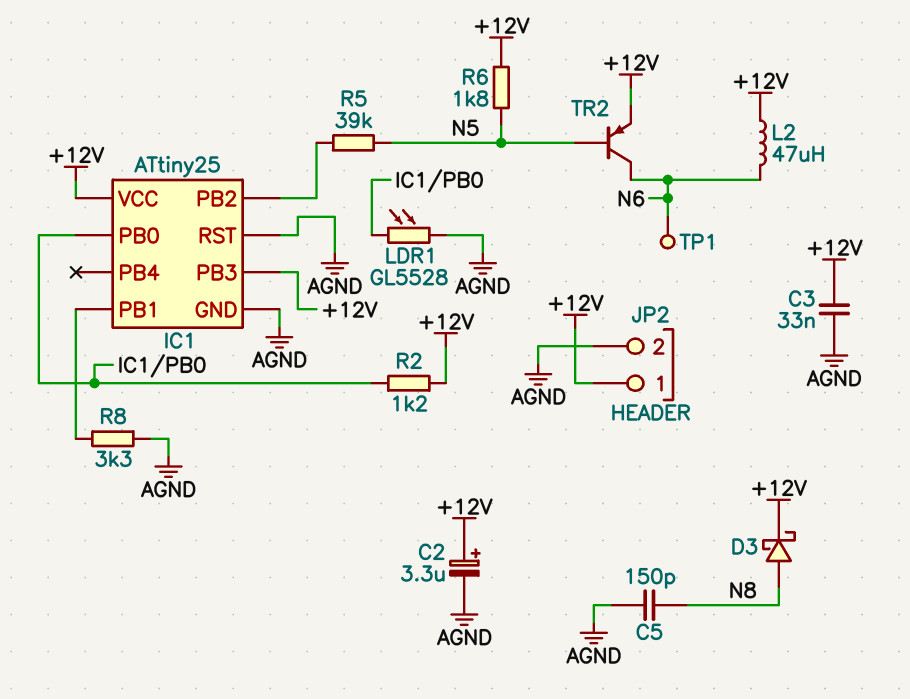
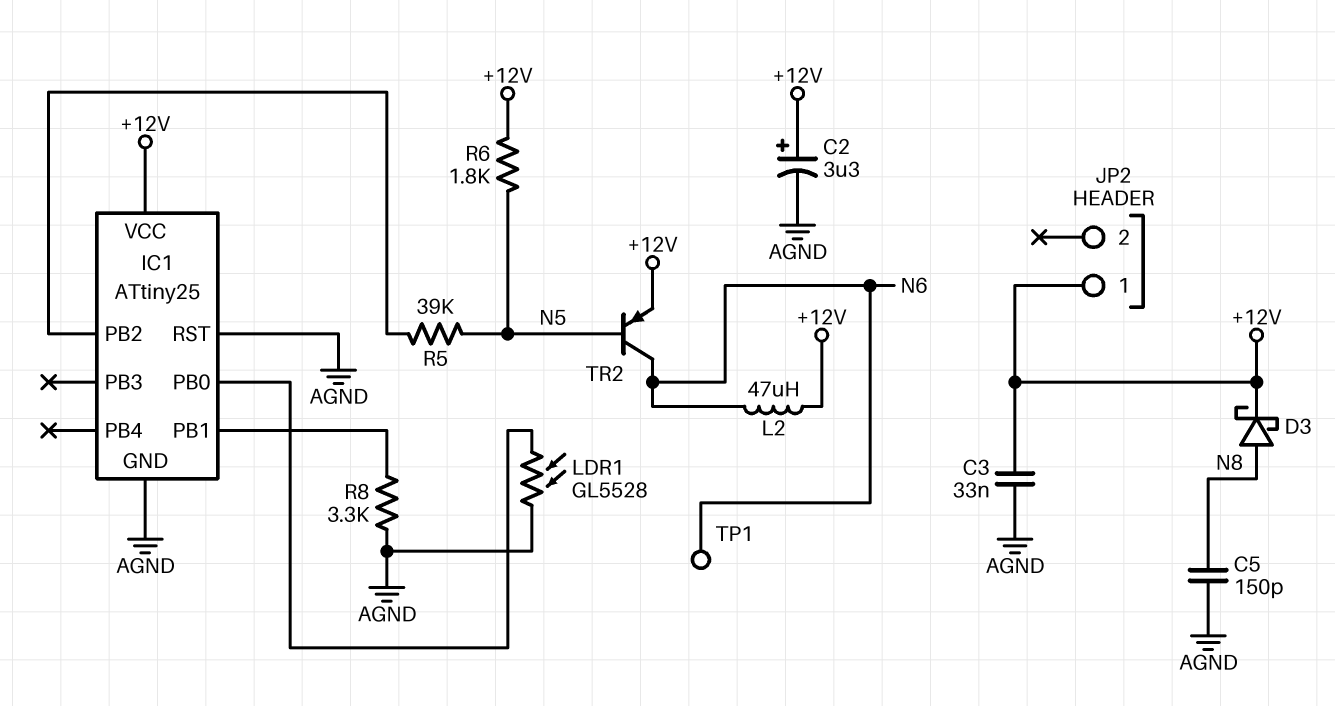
IC1 pin PB3: +12V -> none
JP2 pin 2: AGND -> none
R2: 1.2k (+12V, IC1/PB0) -> none

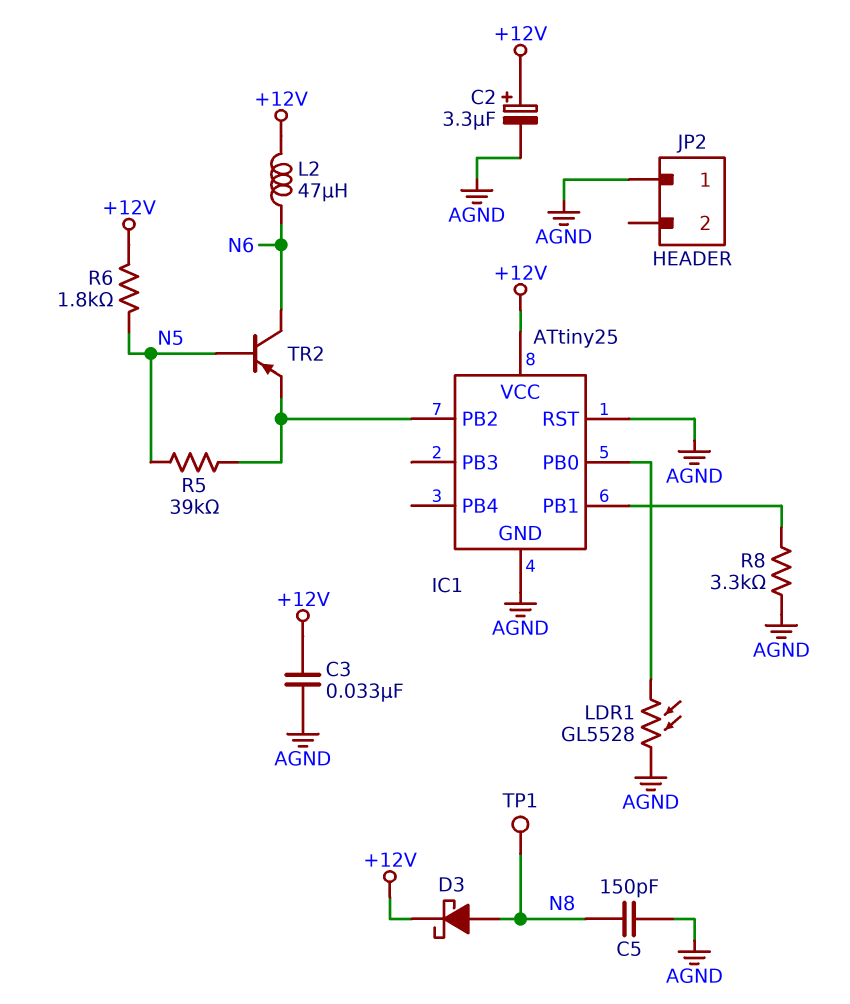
JP2 pin 1: +12V -> AGND
TP1: test point (N6) -> test point (N8)
TR2: PNP (B N5, C N6, E +12V) -> PNP (B N5, C N6, E IC1/PB2)

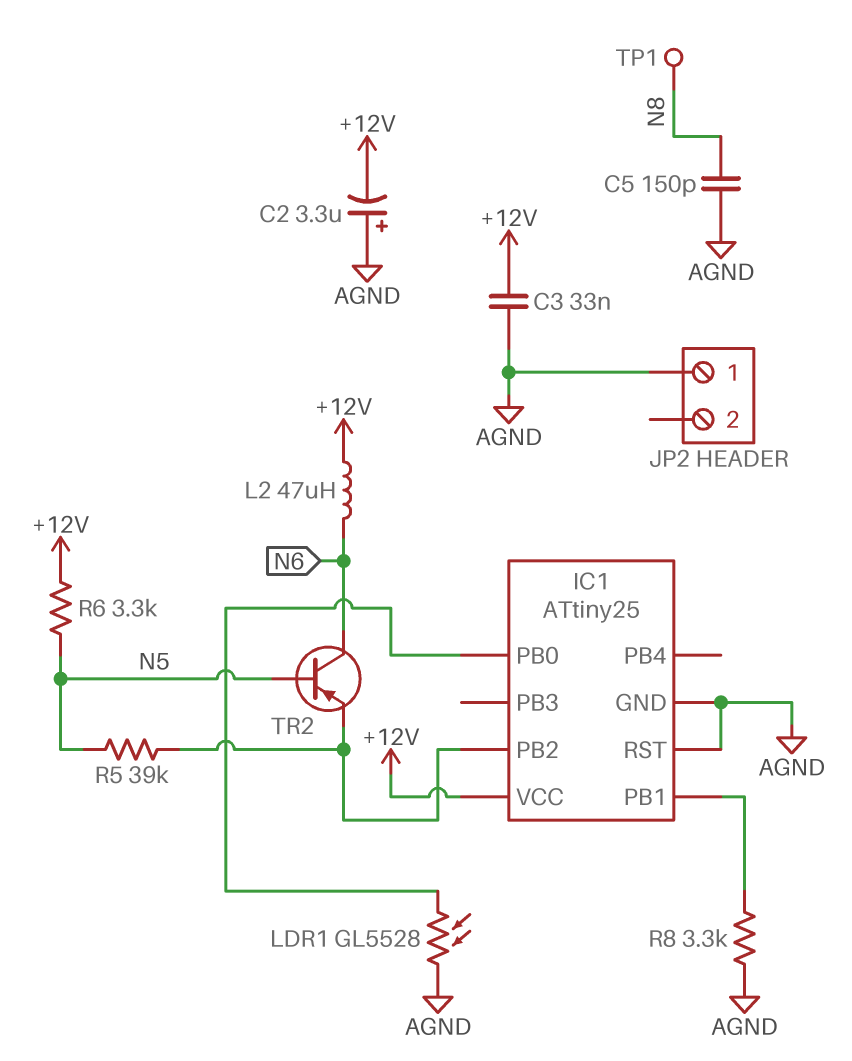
C2: 3.3uF (plus +12V, minus AGND) -> 3.3uF (plus AGND, minus +12V)
D3: schottky (A N8, K +12V) -> none
R6: 1.8k (+12V, N5) -> 3.3k (+12V, N5)

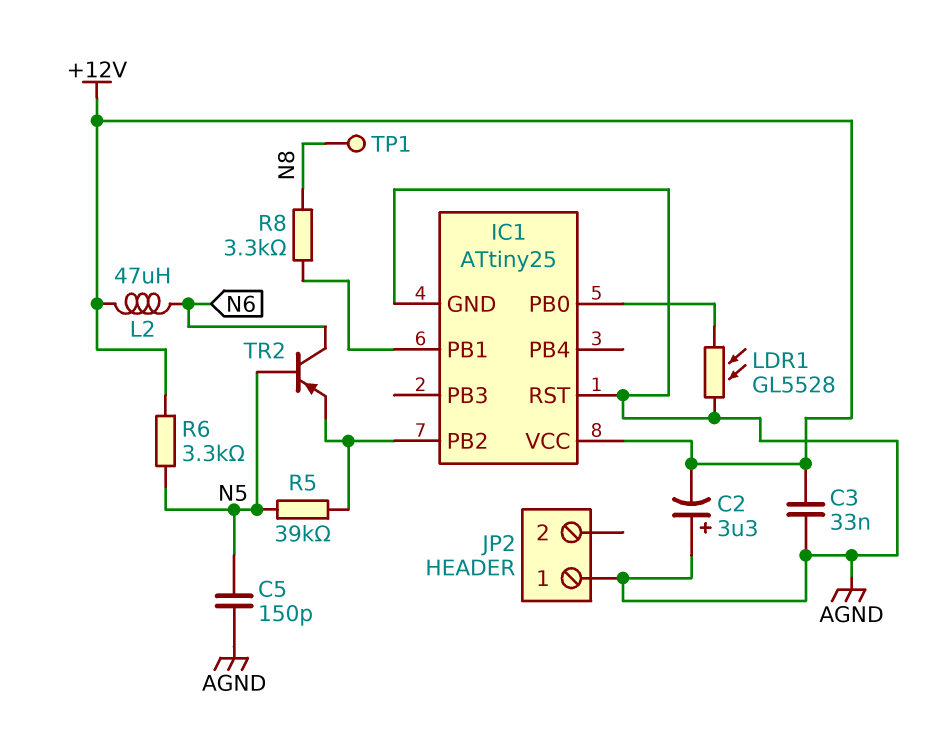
C5: 150pF (AGND, N8) -> 150pF (AGND, N5)
R8: 3.3k (AGND, IC1/PB1) -> 3.3k (IC1/PB1, N8)

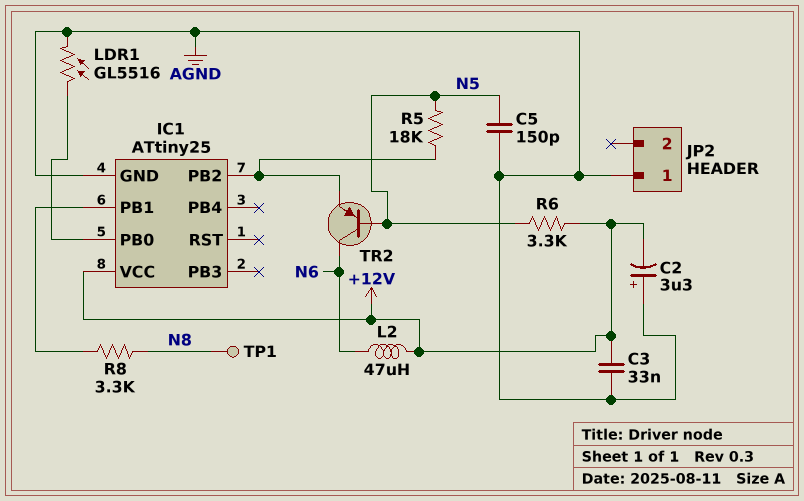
IC1 pin RST: AGND -> none
LDR1: GL5528 (AGND, IC1/PB0) -> GL5516 (AGND, IC1/PB0)
R5: 39k (IC1/PB2, N5) -> 18k (IC1/PB2, N5)

